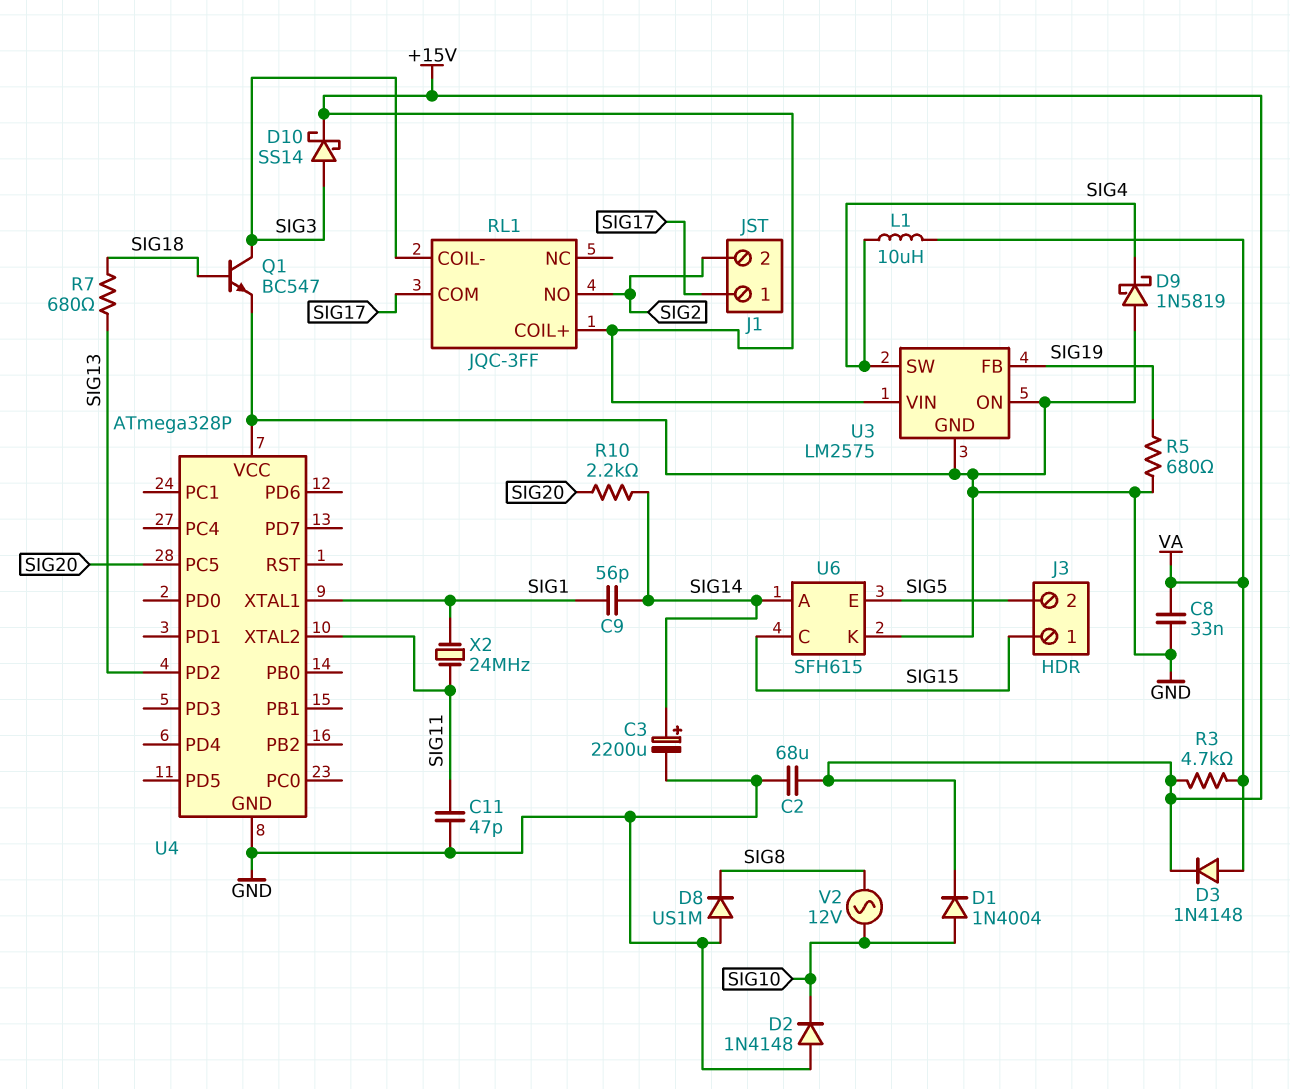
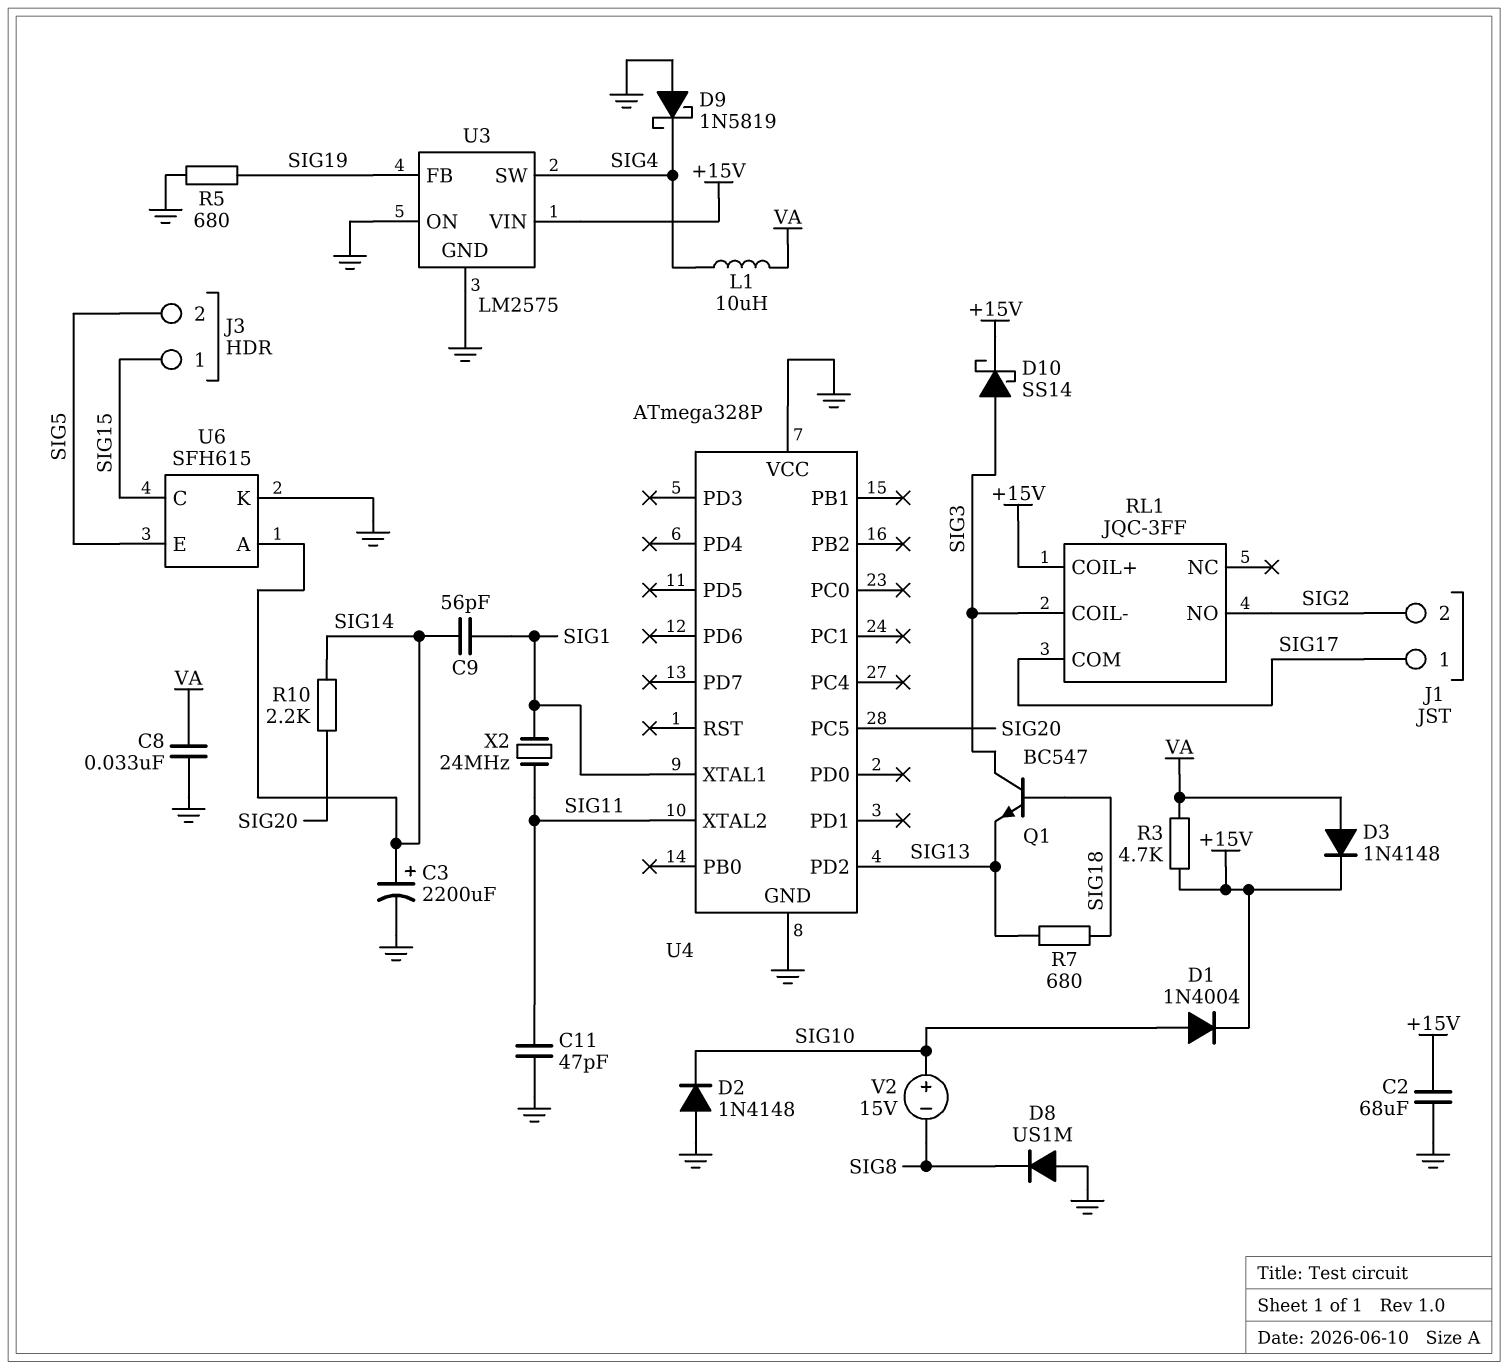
Q1: NPN BC547 (B SIG18, C SIG3, E GND) -> NPN BC547 (B SIG18, C SIG3, E SIG13)
V2: AC 12V (SIG8, SIG10) -> 15V (plus SIG10, minus SIG8)

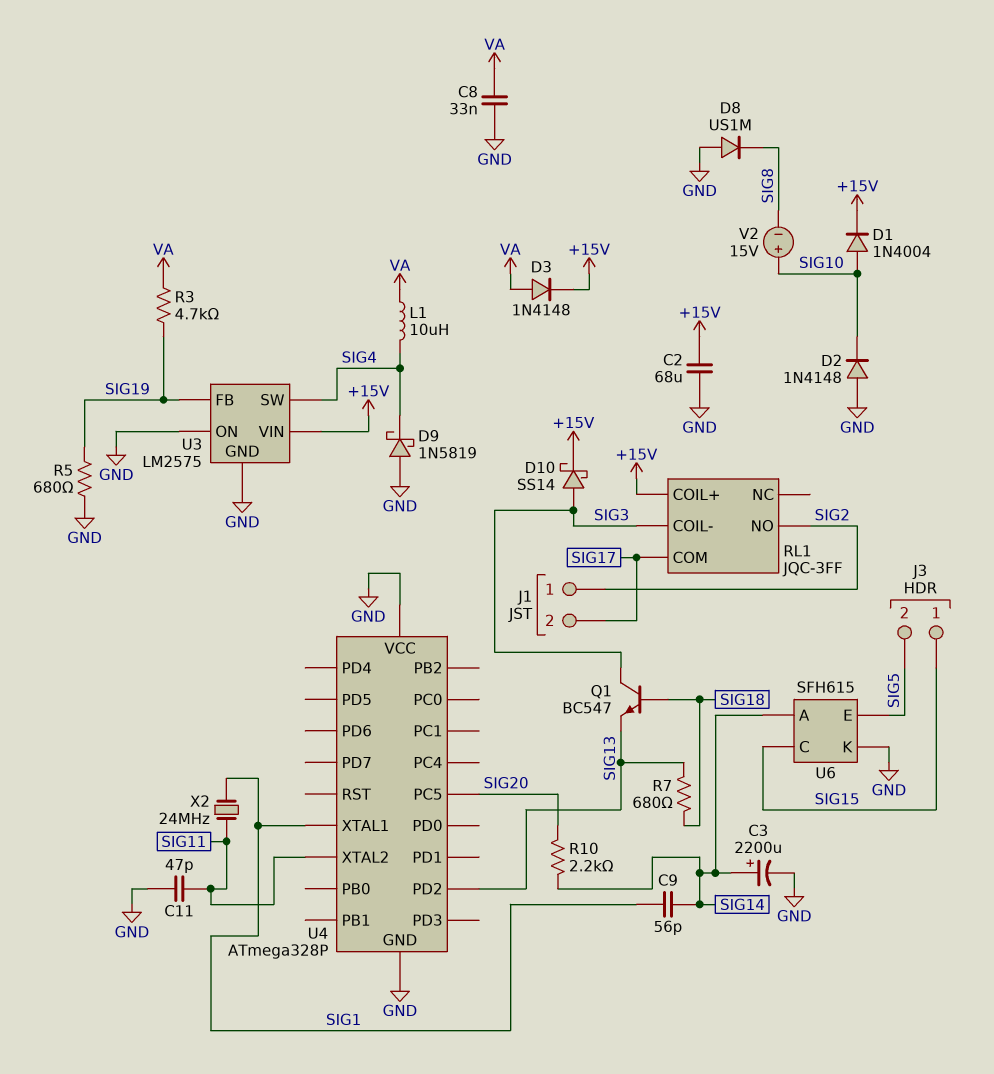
J1 pin 1: SIG17 -> SIG2
J1 pin 2: SIG2 -> SIG17
R3: 4.7k (+15V, VA) -> 4.7k (SIG19, VA)

